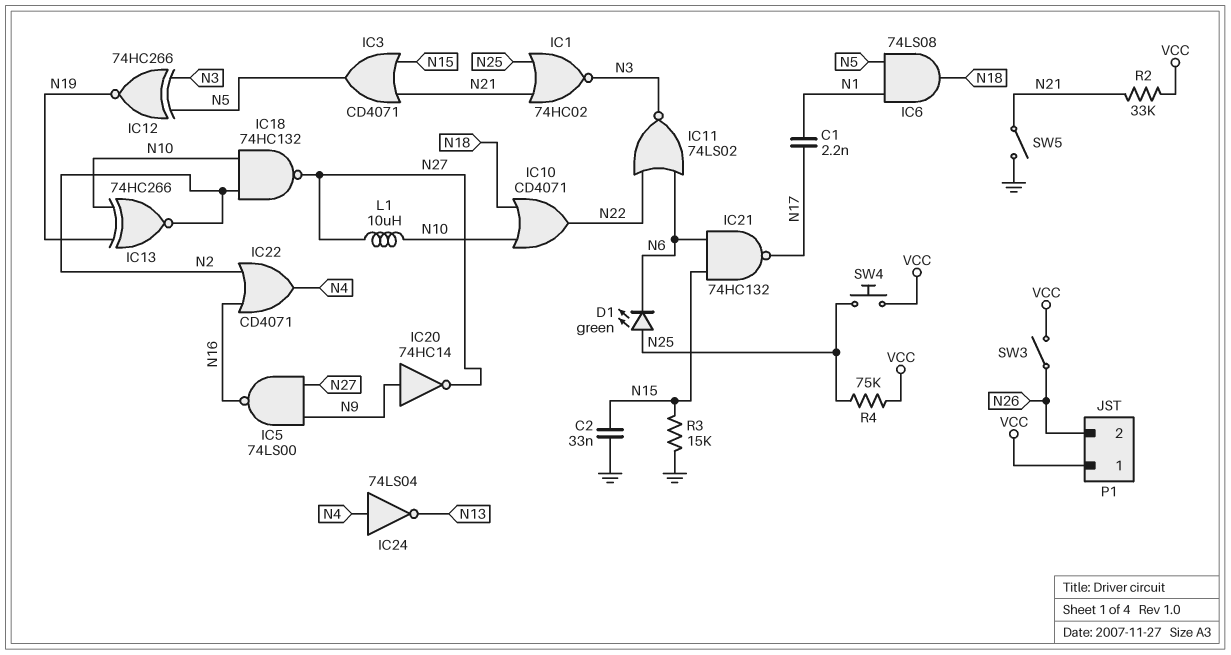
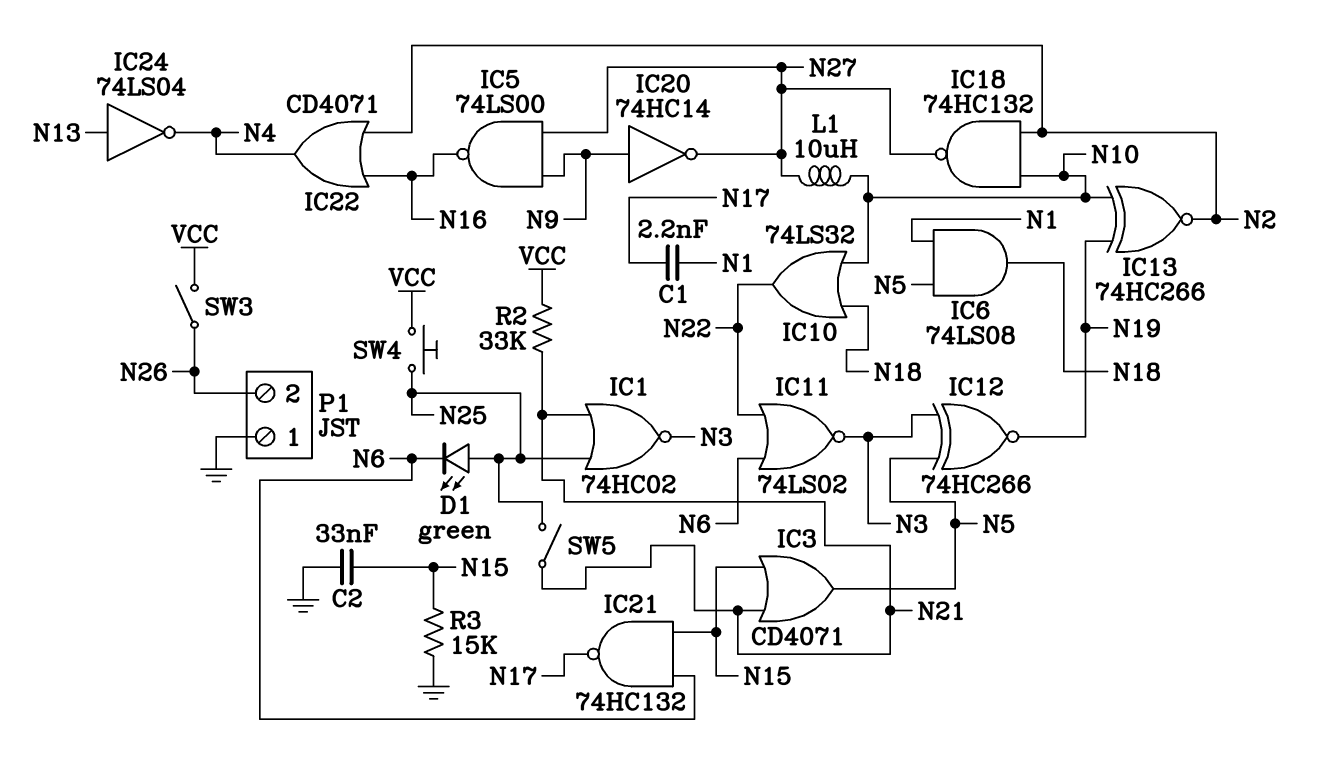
IC10: OR CD4071 (in N10, in N18, out N22) -> OR 74LS32 (in N10, in N18, out N22)
IC24: NOT 74LS04 (in N4, out N13) -> NOT 74LS04 (in N13, out N4)
P1 pin 1: VCC -> GND
R4: 75k (N25, VCC) -> none
SW5: switch (GND, N21) -> switch (N21, N25)

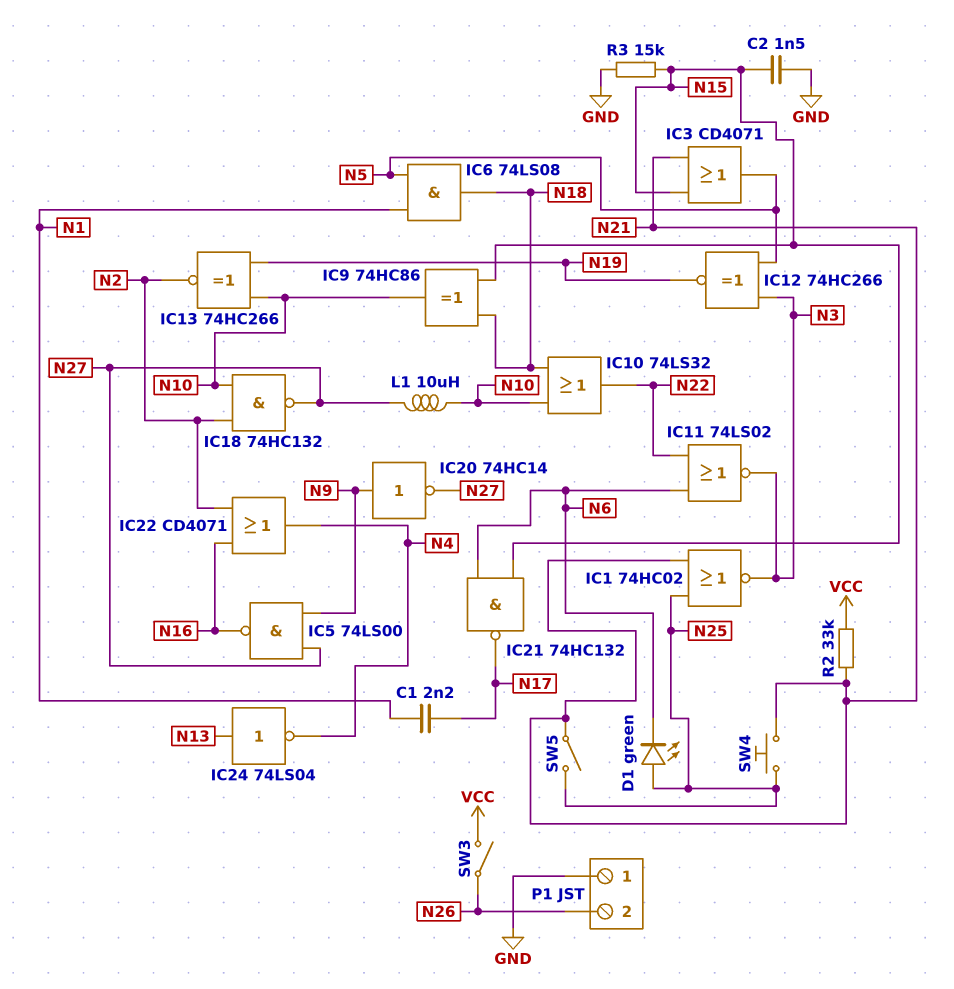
C2: 33nF (GND, N15) -> 1.5nF (GND, N15)
IC9: none -> XOR 74HC86 (in N15, in N18, out N10)
SW4: button (N25, VCC) -> button (N21, N25)

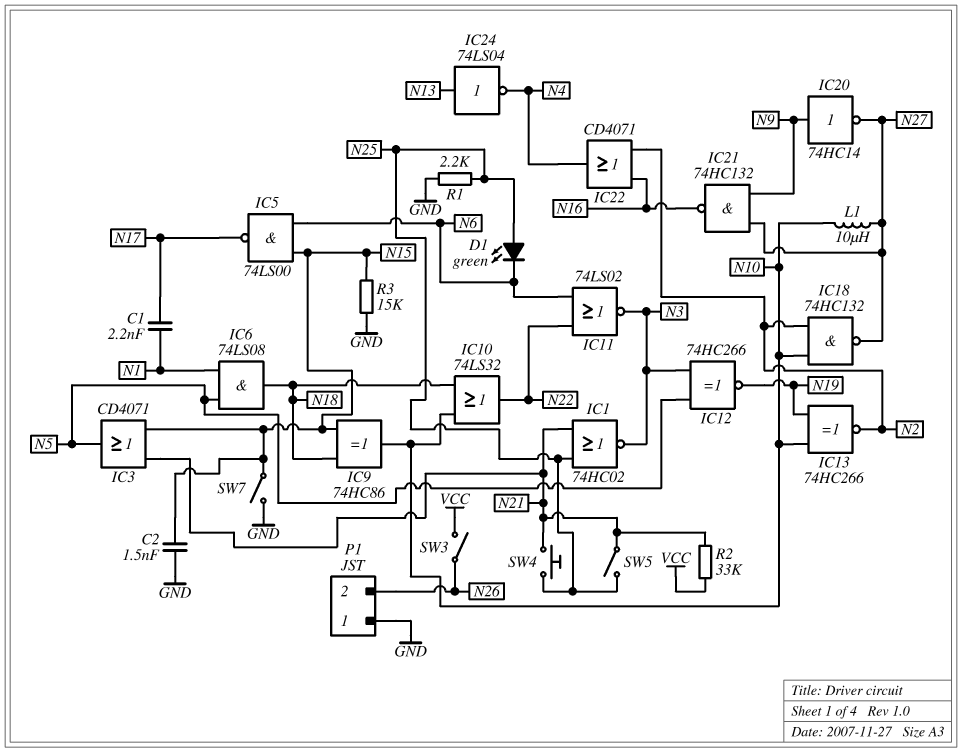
IC5: NAND 74LS00 (in N9, in N27, out N16) -> NAND 74LS00 (in N6, in N15, out N17)
IC21: NAND 74HC132 (in N6, in N15, out N17) -> NAND 74HC132 (in N9, in N27, out N16)
R1: none -> 2.2k (GND, N25)
SW7: none -> switch (GND, N15)

